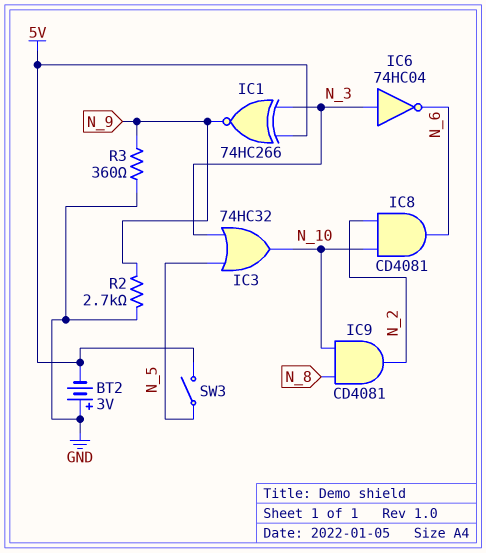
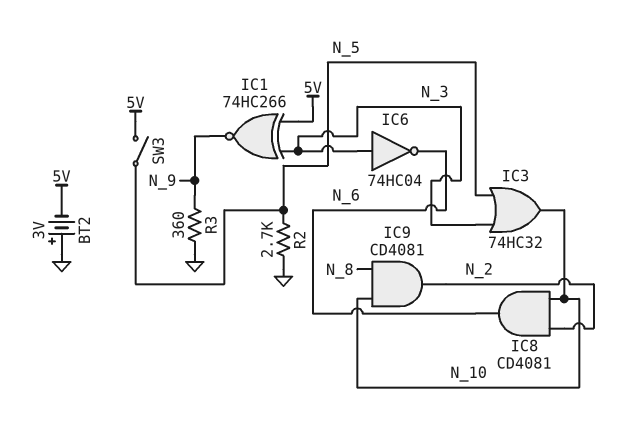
R2: 2.7k (GND, N_9) -> 2.7k (GND, N_5)

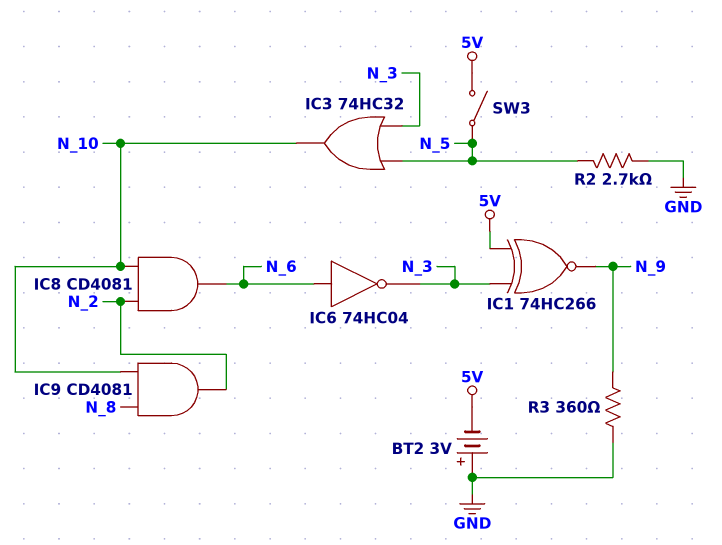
IC6: NOT 74HC04 (in N_3, out N_6) -> NOT 74HC04 (in N_6, out N_3)

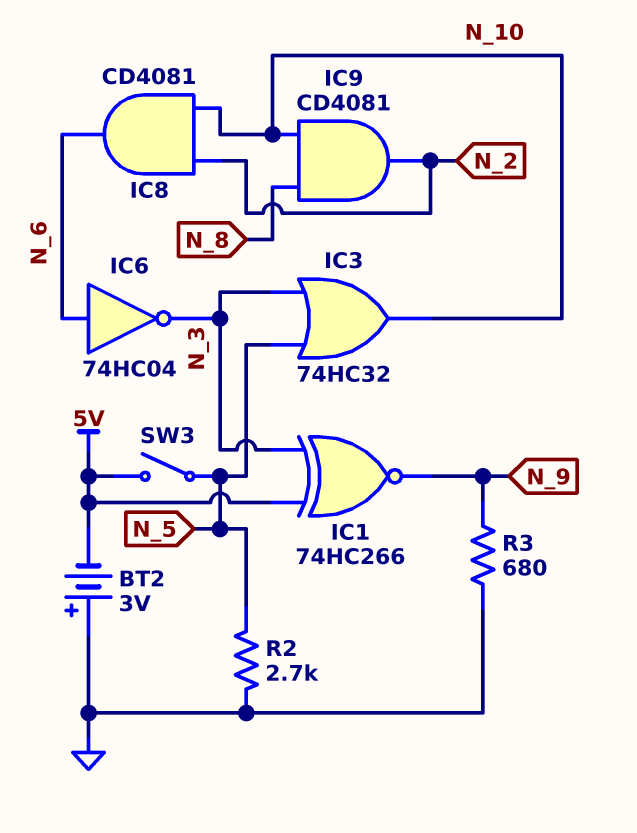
R3: 360 (GND, N_9) -> 680 (GND, N_9)

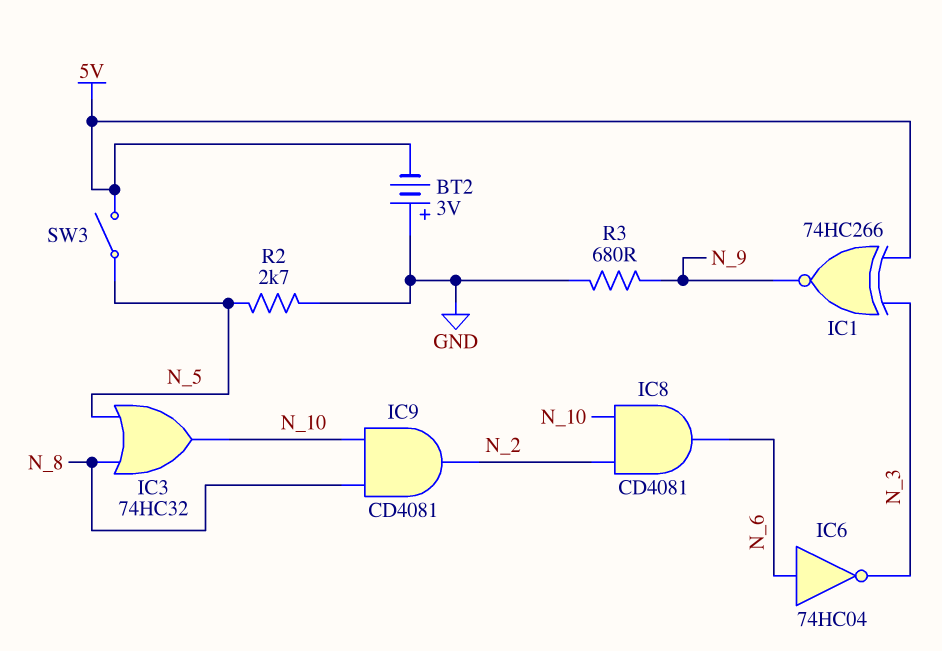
IC3: OR 74HC32 (in N_3, in N_5, out N_10) -> OR 74HC32 (in N_5, in N_8, out N_10)

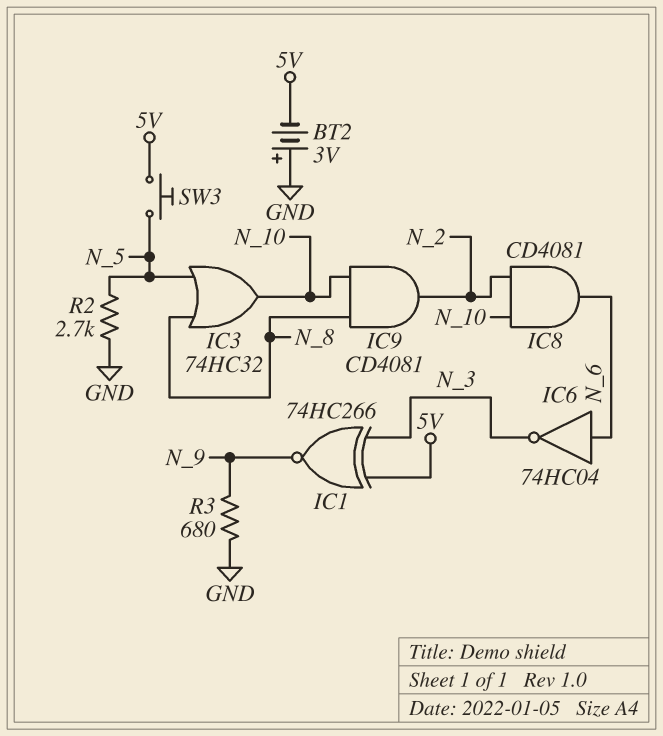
SW3: switch (5V, N_5) -> button (5V, N_5)

